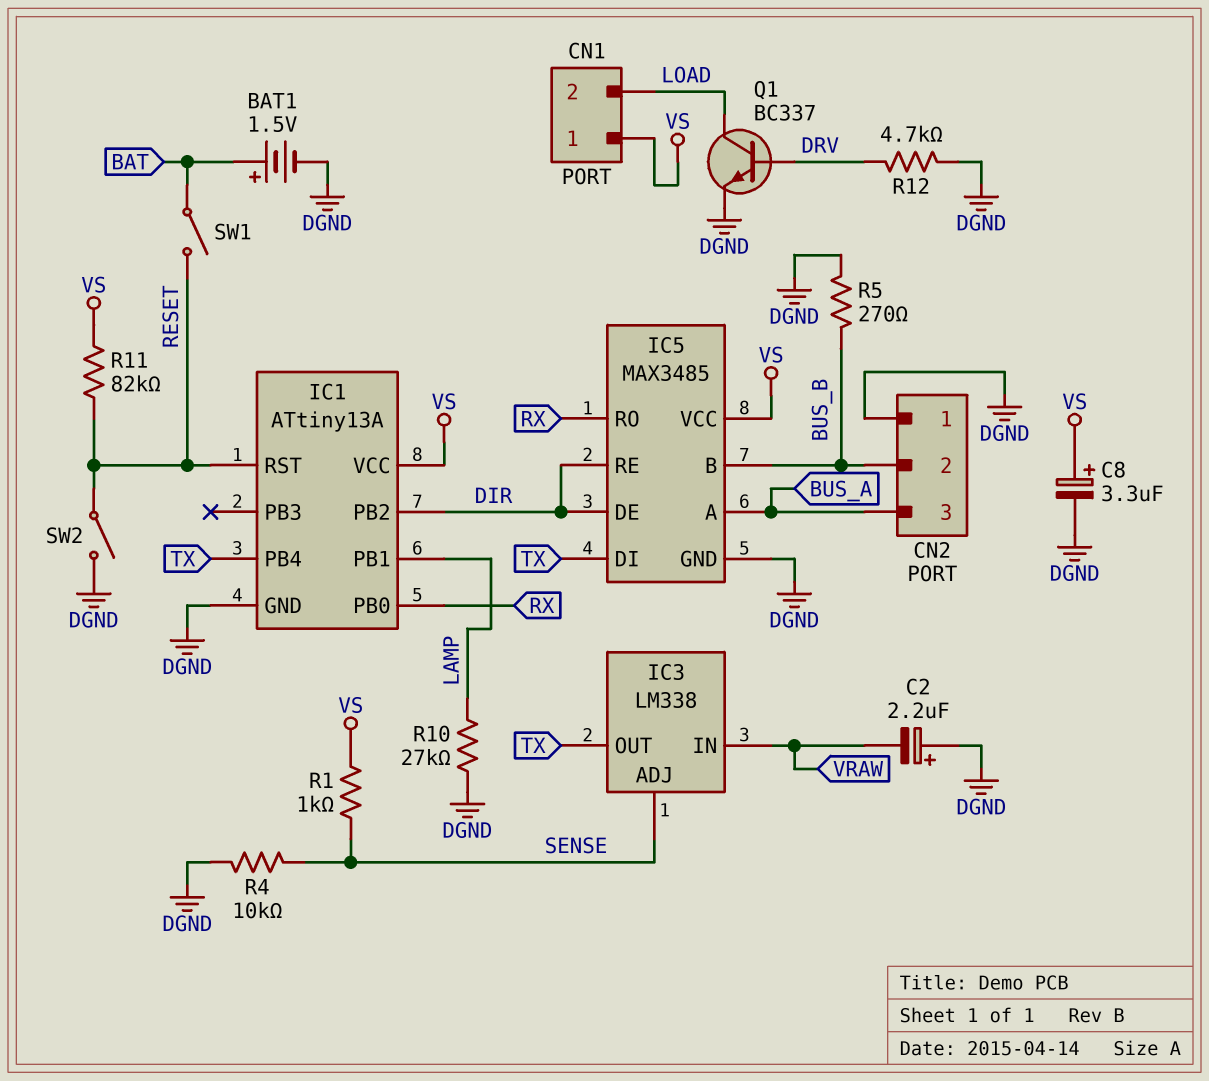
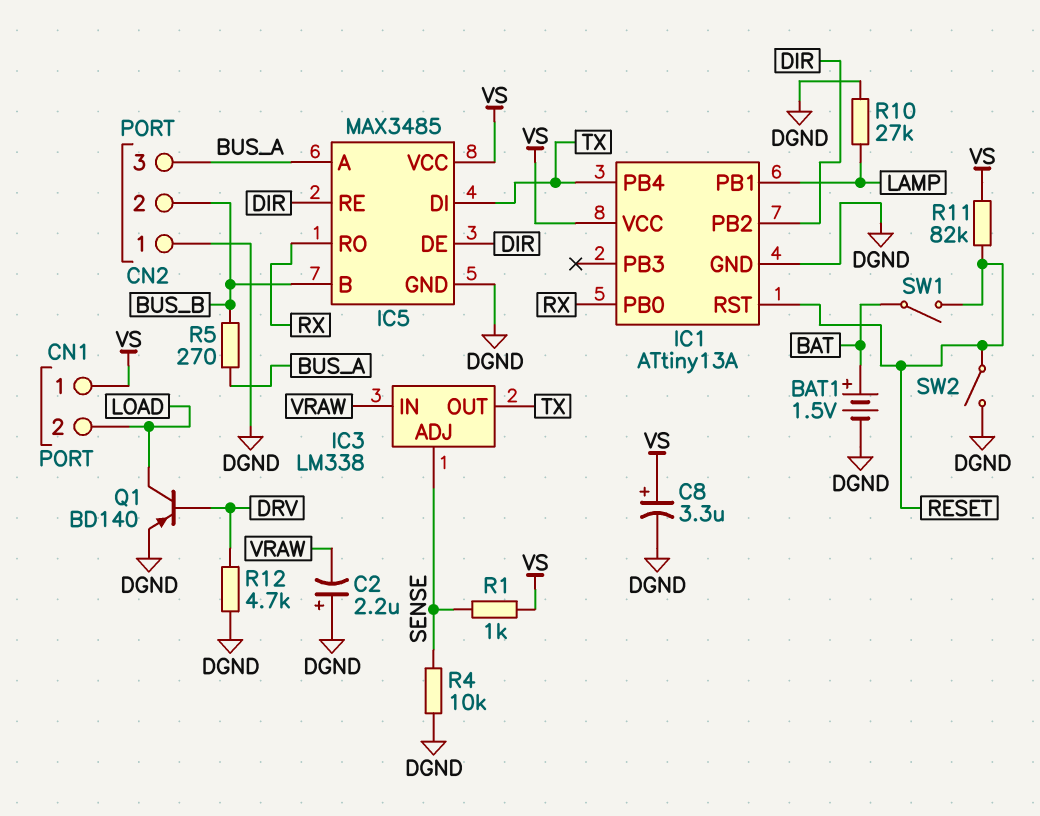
Q1: NPN BC337 (B DRV, C LOAD, E DGND) -> PNP BD140 (B DRV, C LOAD, E DGND)
R5: 270 (BUS_B, DGND) -> 270 (BUS_A, BUS_B)

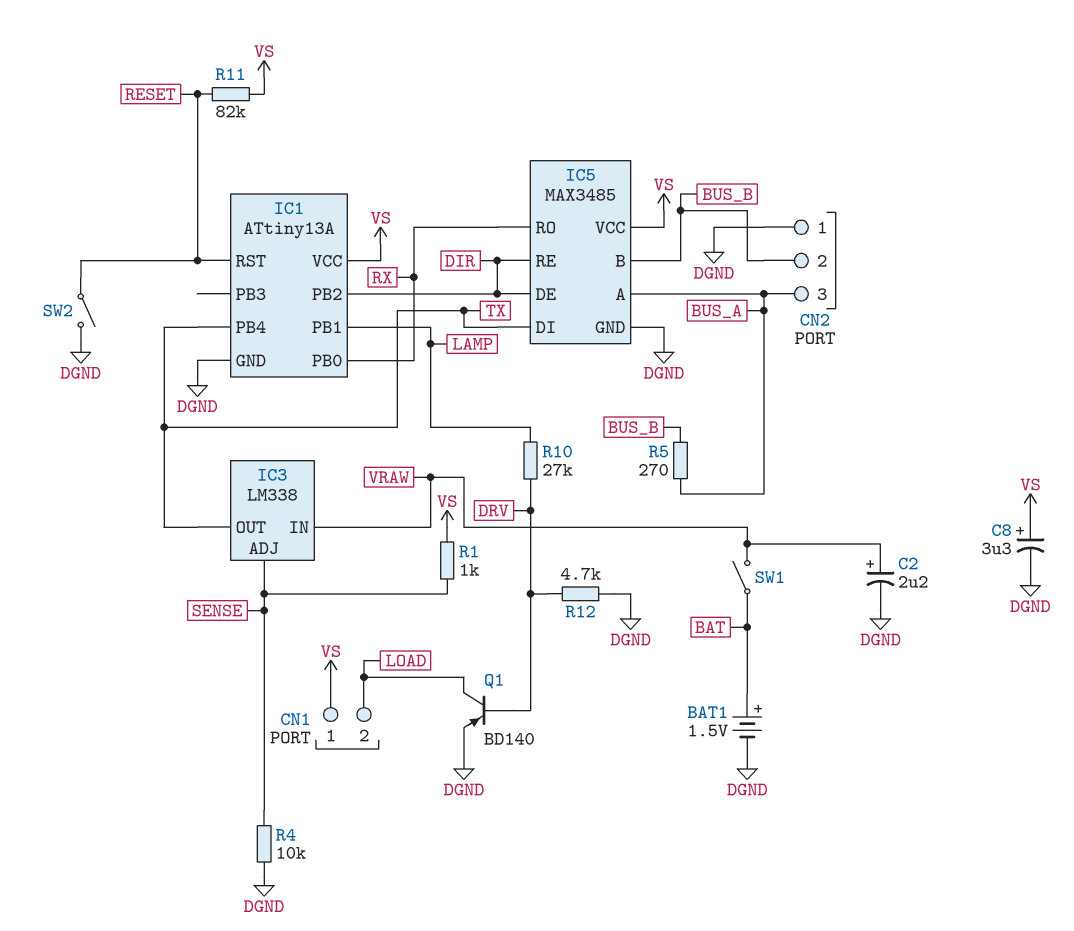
C2: 2.2uF (plus DGND, minus VRAW) -> 2.2uF (plus VRAW, minus DGND)
R10: 27k (DGND, LAMP) -> 27k (DRV, LAMP)
SW1: switch (BAT, RESET) -> switch (BAT, VRAW)

